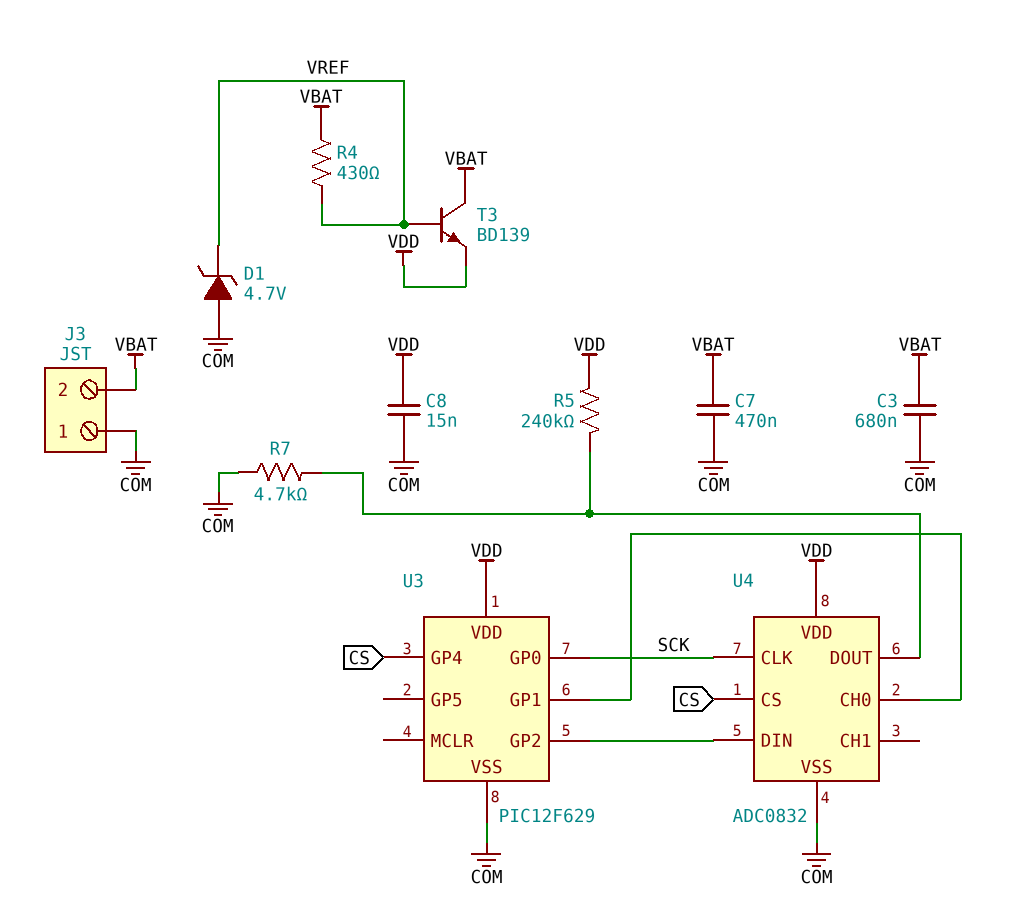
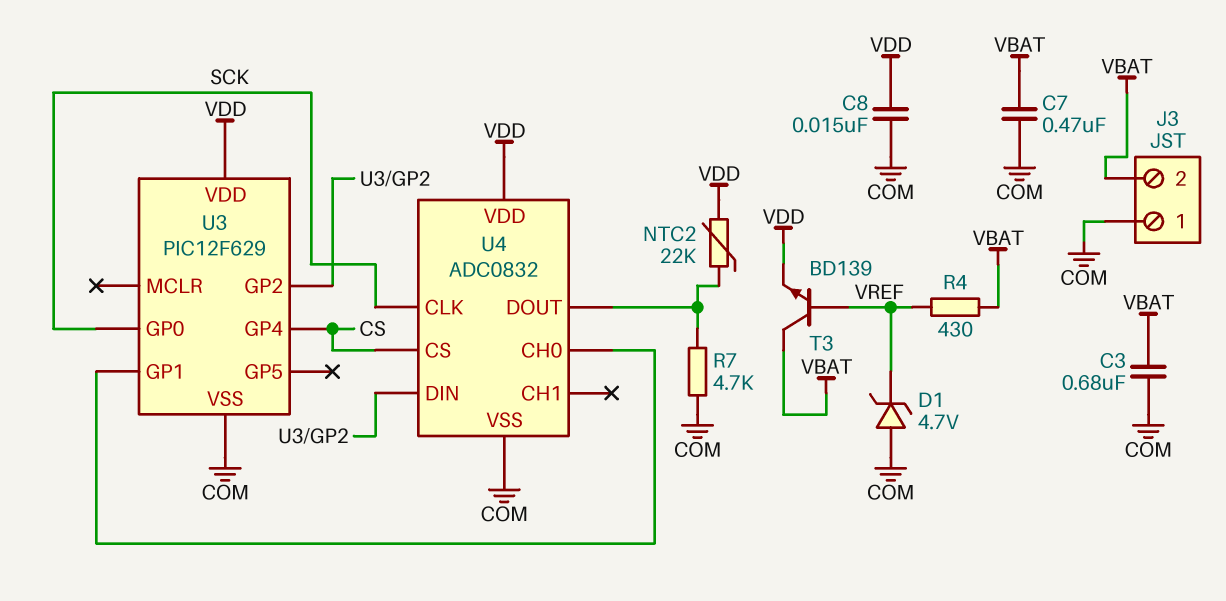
NTC2: none -> 22k (U4/DOUT, VDD)
R5: 240k (U4/DOUT, VDD) -> none

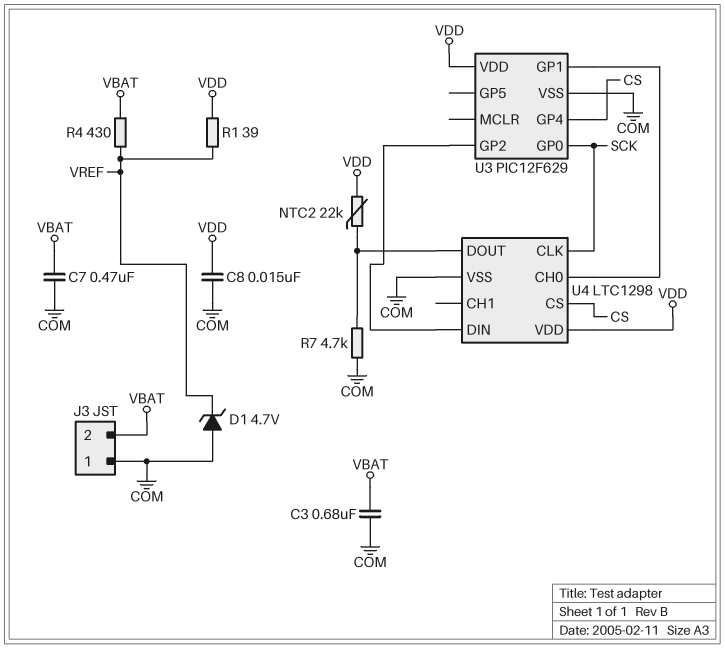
R1: none -> 39 (VDD, VREF)
T3: NPN BD139 (B VREF, C VBAT, E VDD) -> none
U4: ADC0832 -> LTC1298

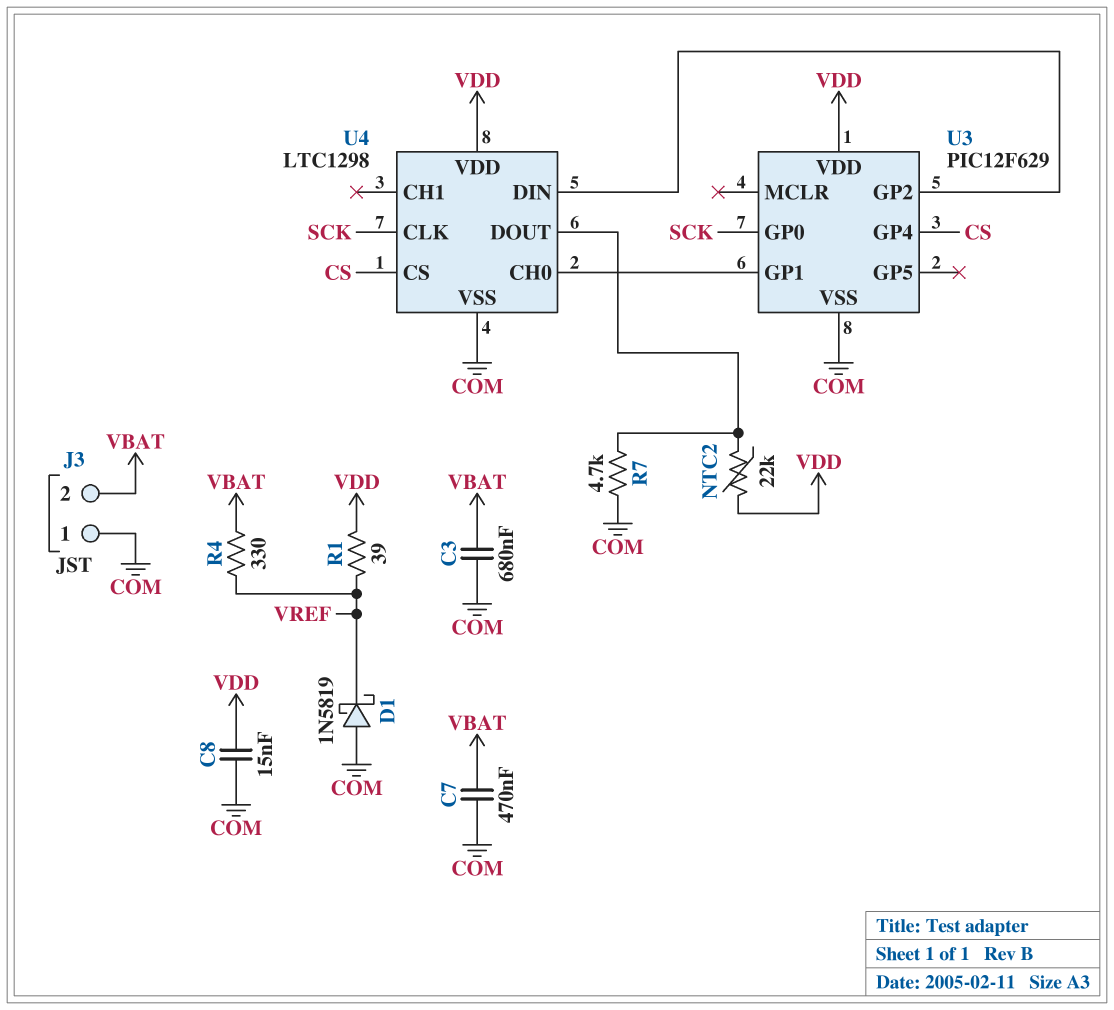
D1: zener 4.7V (A COM, K VREF) -> schottky 1N5819 (A COM, K VREF)
R4: 430 (VBAT, VREF) -> 330 (VBAT, VREF)

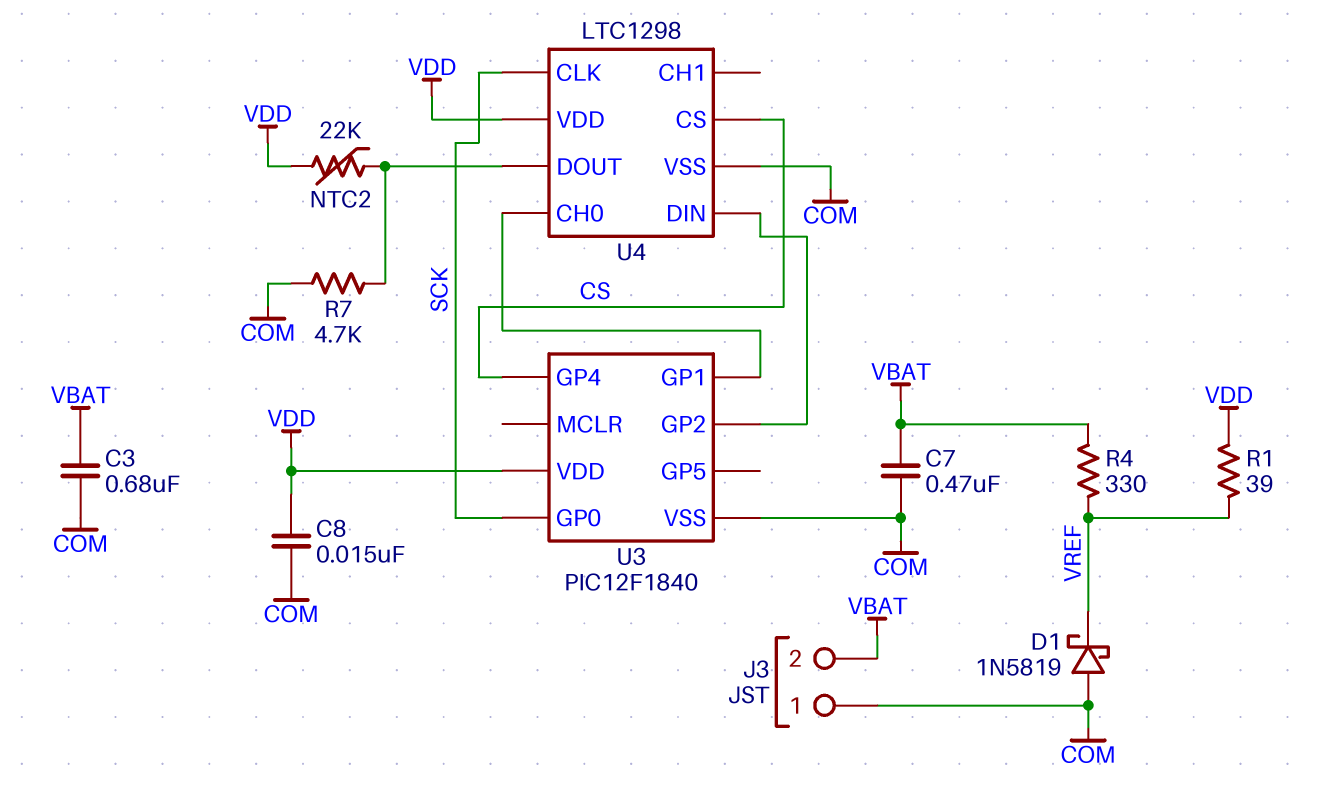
U3: PIC12F629 -> PIC12F1840

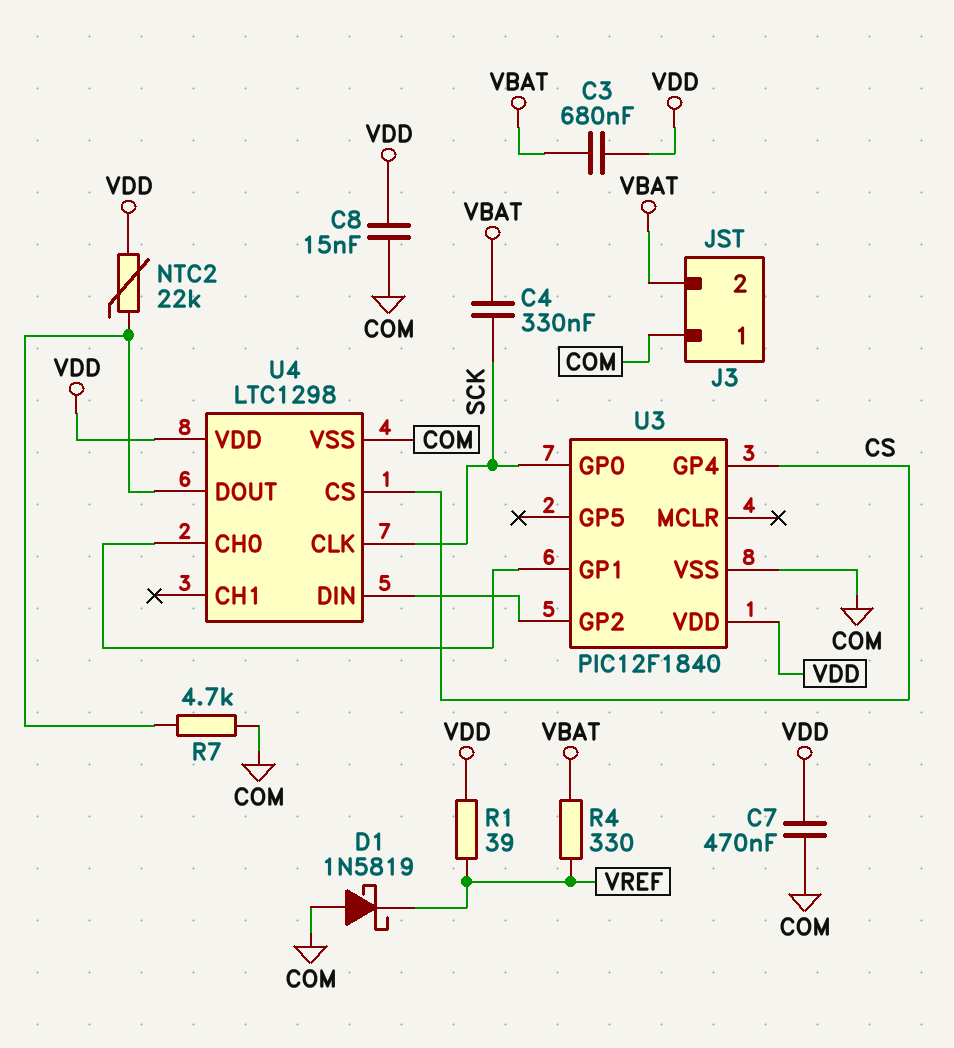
C3: 680nF (COM, VBAT) -> 680nF (VBAT, VDD)
C4: none -> 330nF (SCK, VBAT)
C7: 470nF (COM, VBAT) -> 470nF (COM, VDD)

